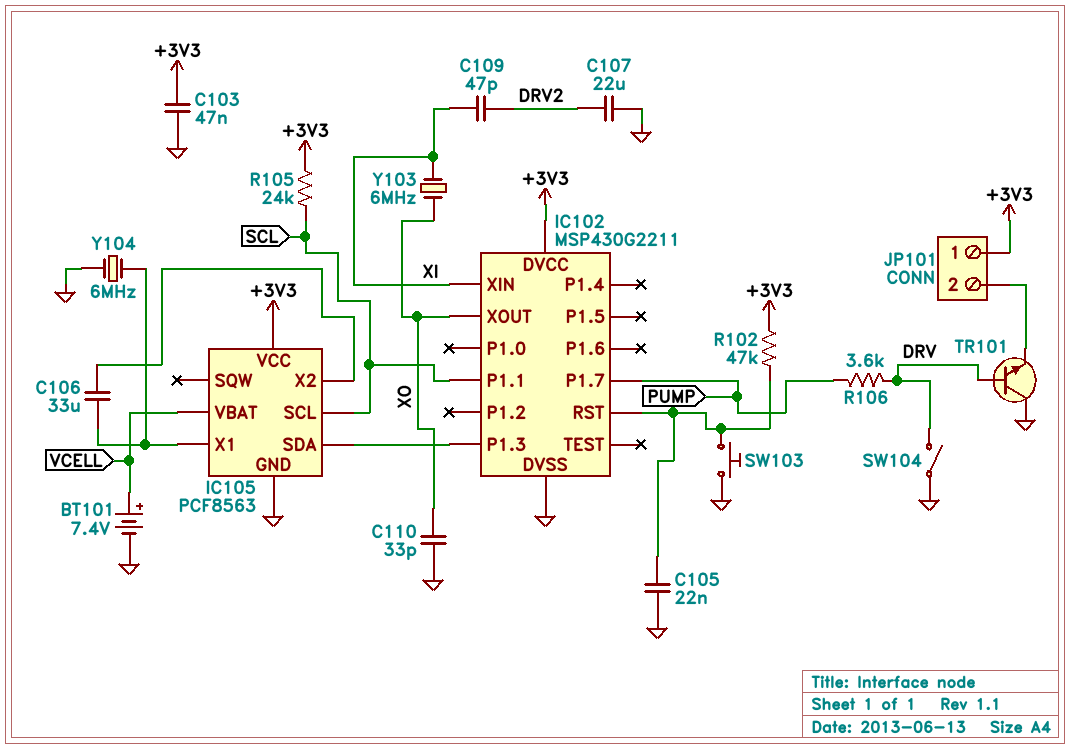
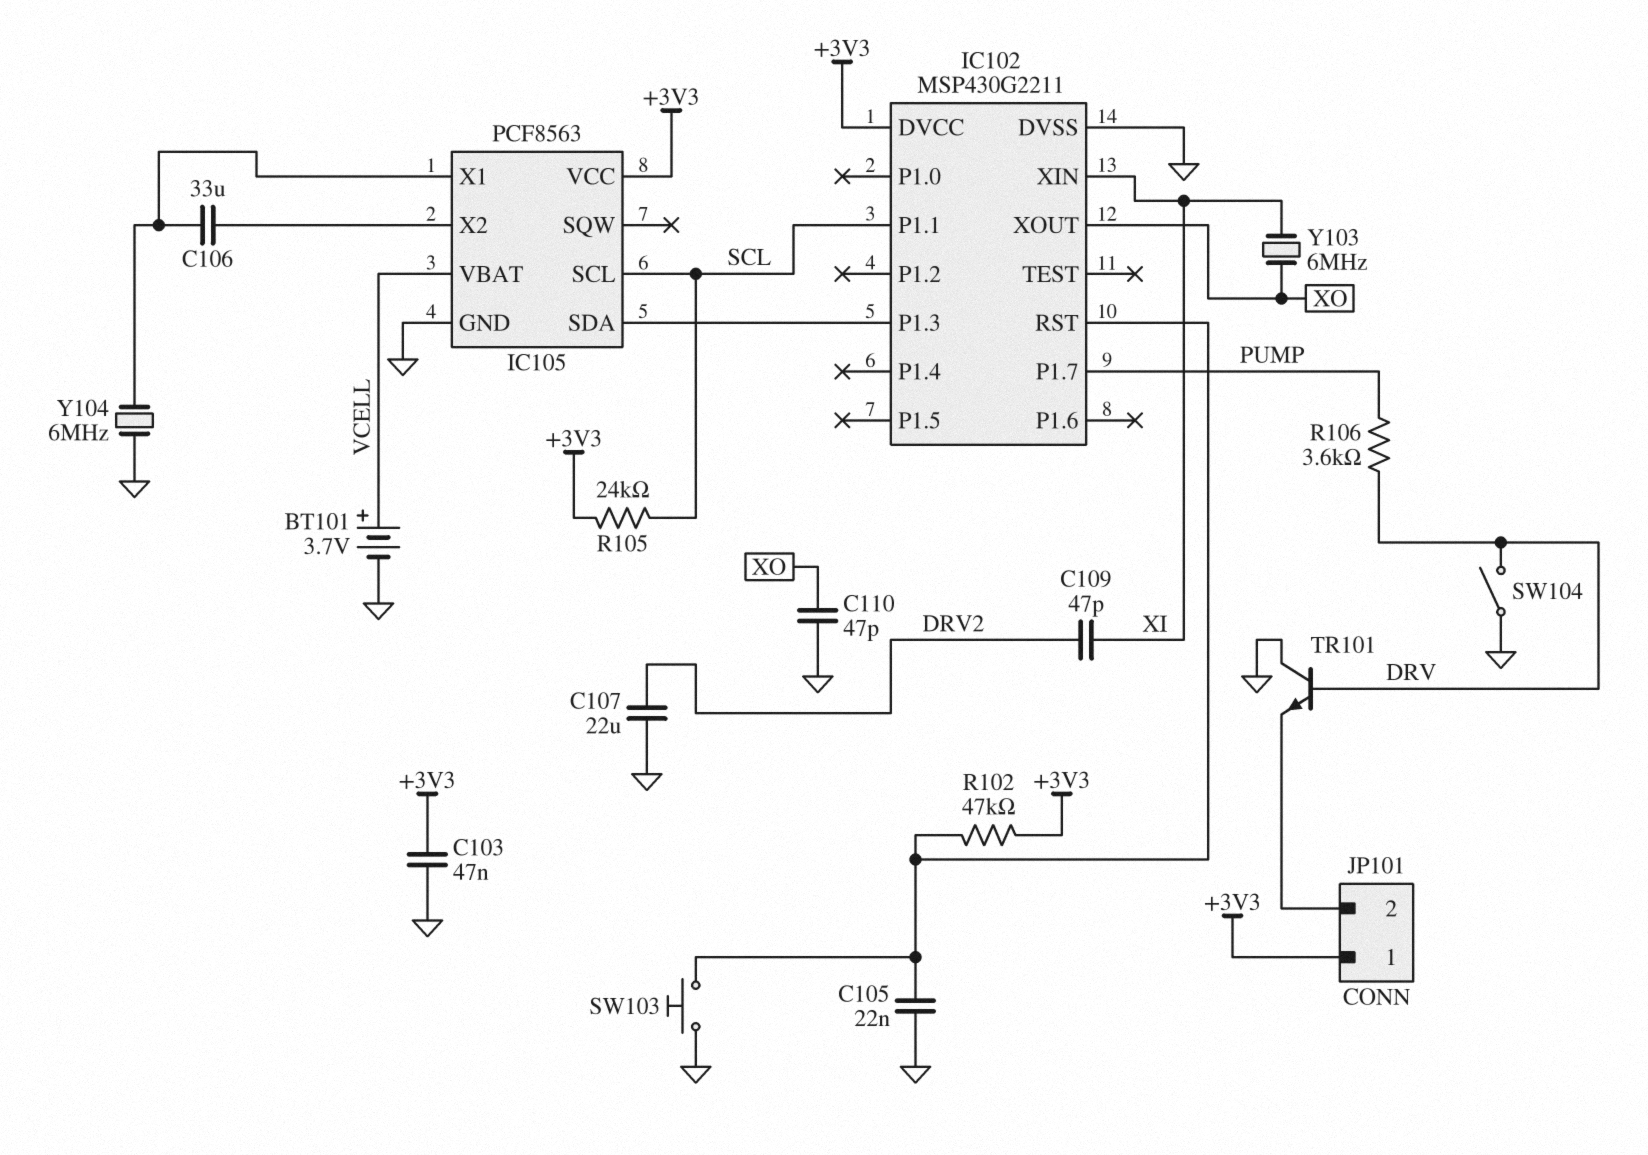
BT101: 7.4V (plus VCELL, minus GND) -> 3.7V (plus VCELL, minus GND)
C110: 33pF (GND, XO) -> 47pF (GND, XO)

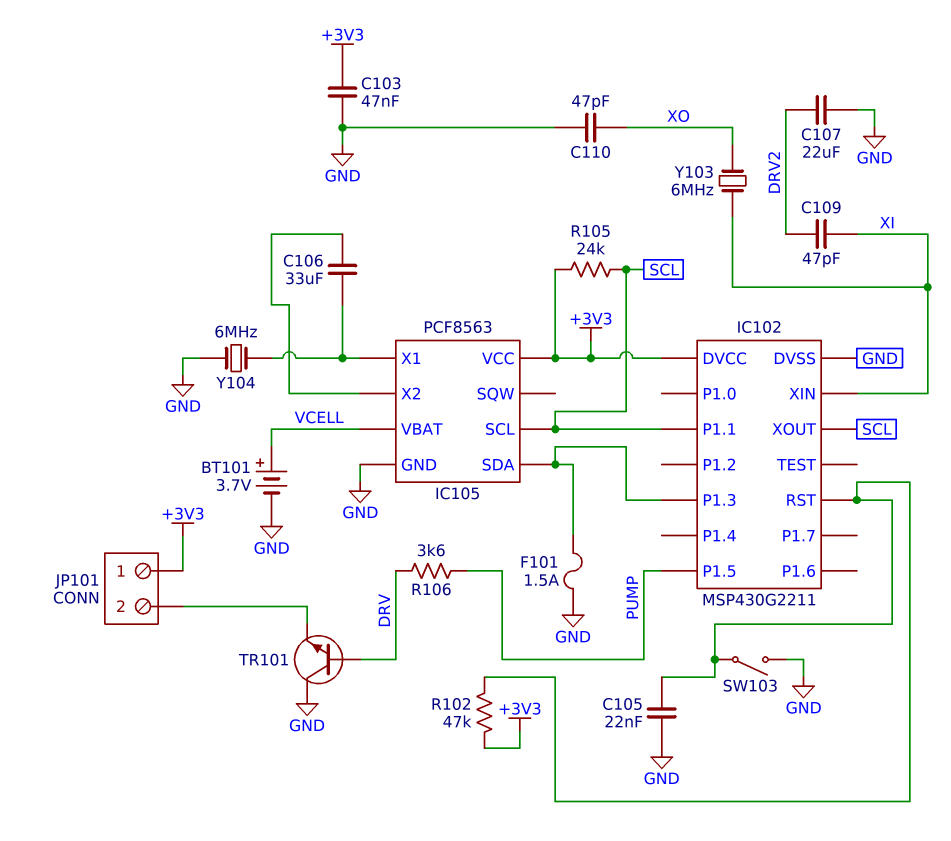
F101: none -> 1.5A (GND, IC102/P1.3)
IC102 pin P1.5: none -> PUMP
IC102 pin P1.7: PUMP -> none
IC102 pin XOUT: XO -> SCL
SW103: button (GND, IC102/RST) -> switch (GND, IC102/RST)
SW104: switch (DRV, GND) -> none

